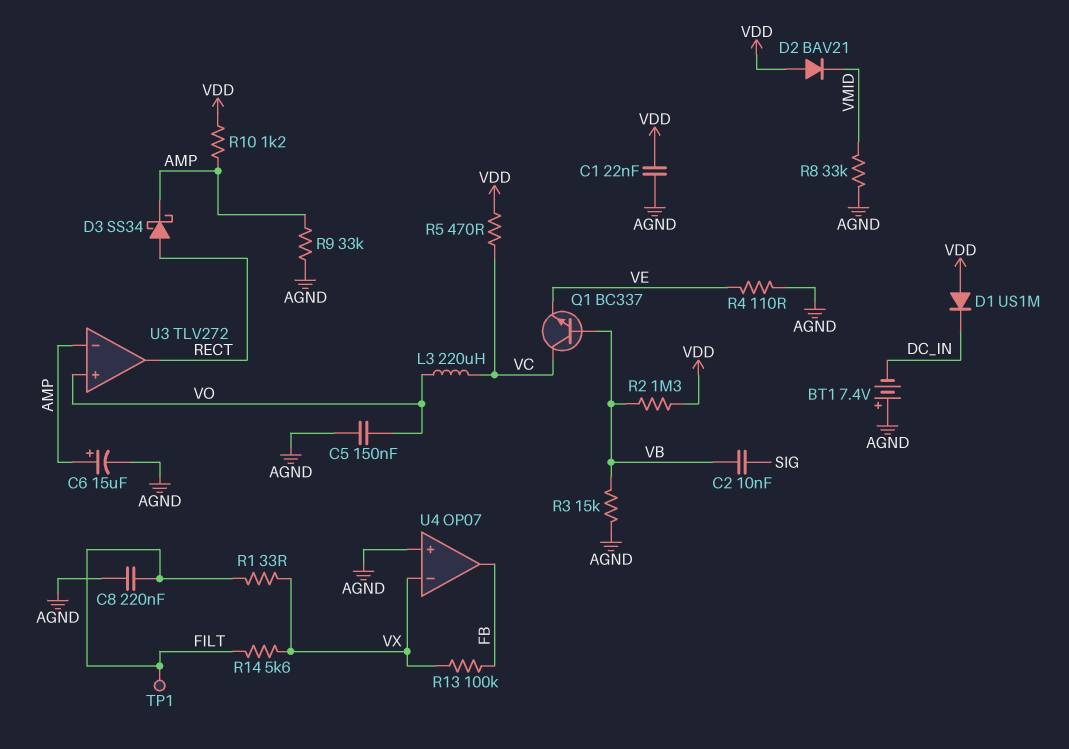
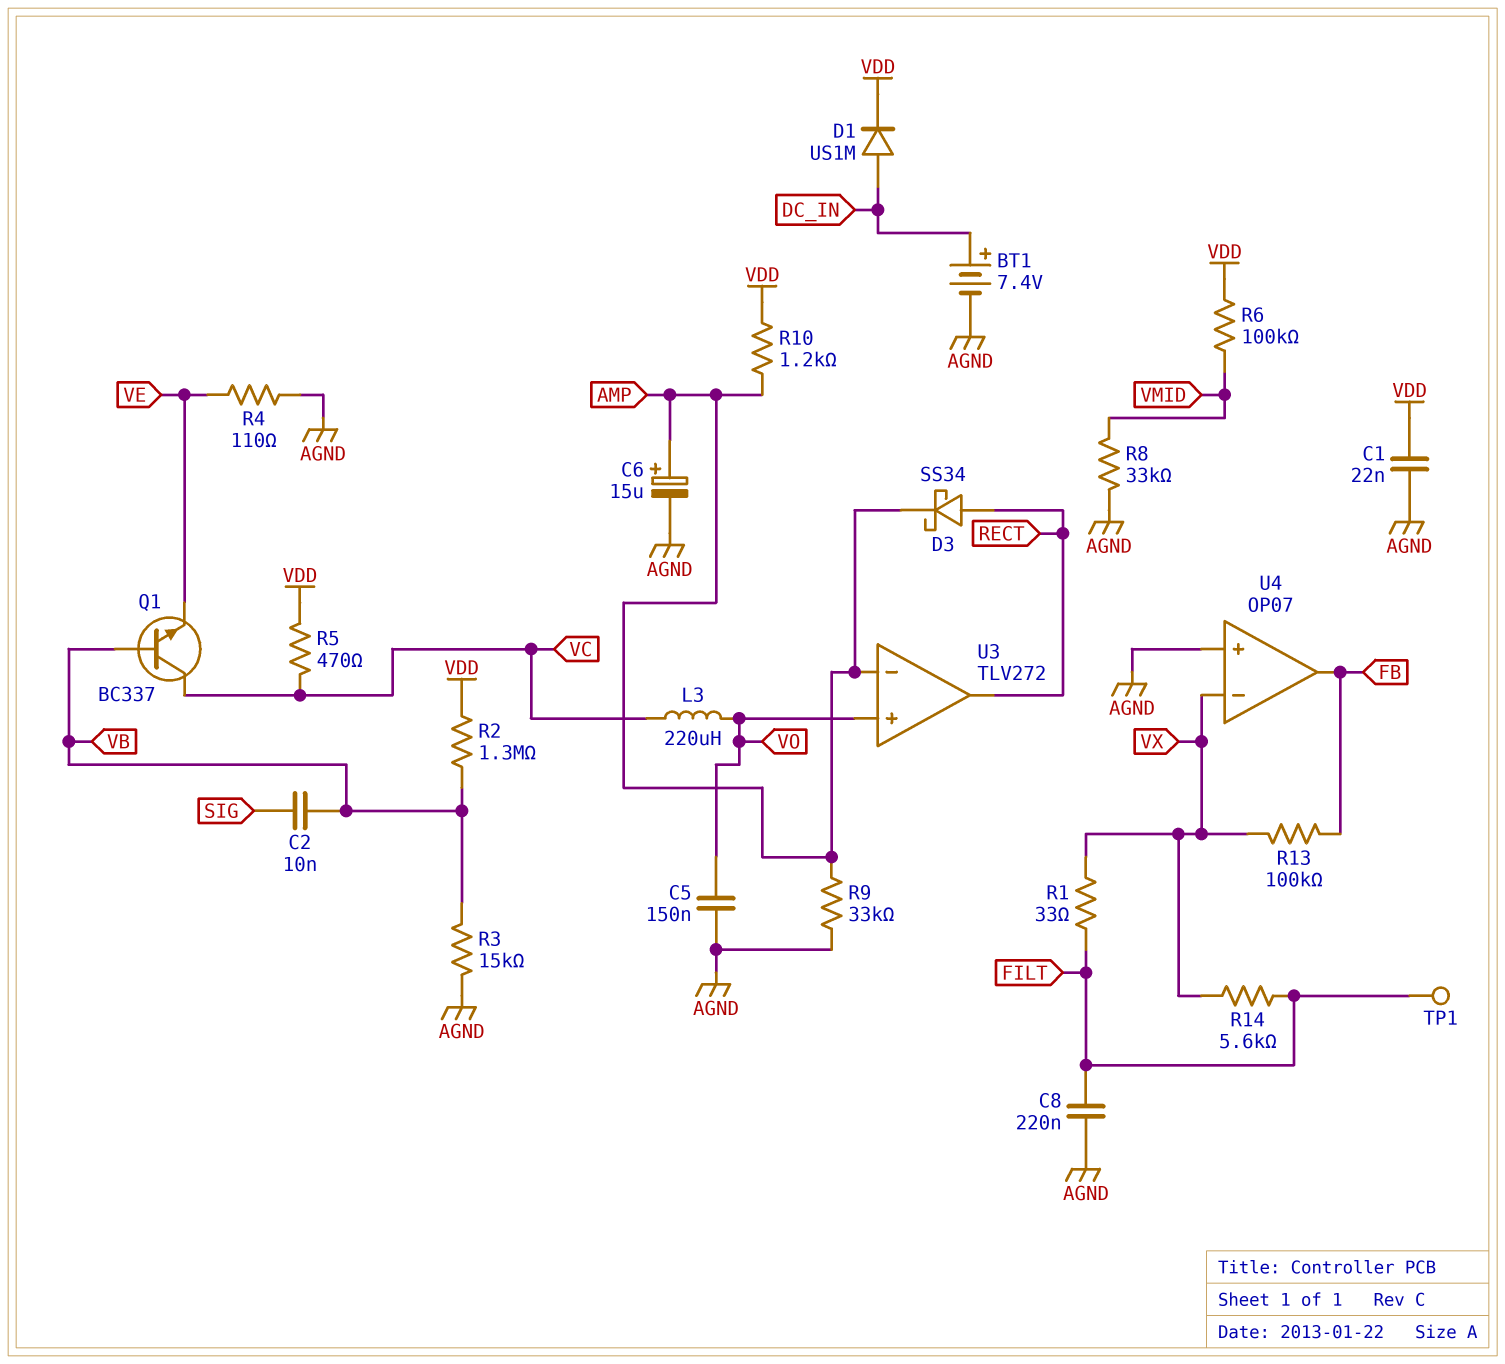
BT1: 7.4V (plus AGND, minus DC_IN) -> 7.4V (plus DC_IN, minus AGND)
D1: diode US1M (A VDD, K DC_IN) -> diode US1M (A DC_IN, K VDD)
D2: diode BAV21 (A VDD, K VMID) -> none
R6: none -> 100k (VDD, VMID)

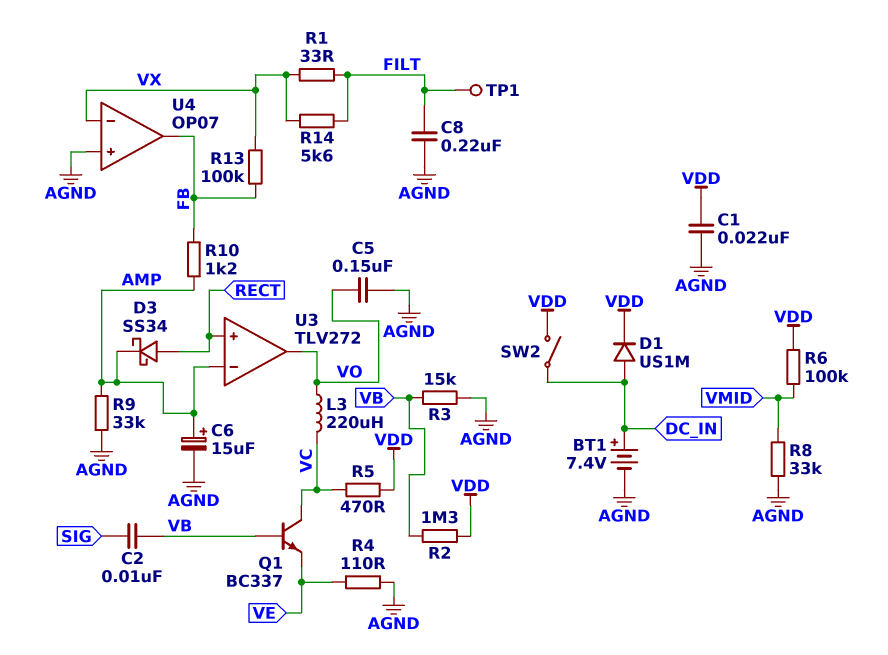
R10: 1.2k (AMP, VDD) -> 1.2k (AMP, FB)
SW2: none -> switch (DC_IN, VDD)
U3 pin in+: VO -> RECT
U3 pin out: RECT -> VO

